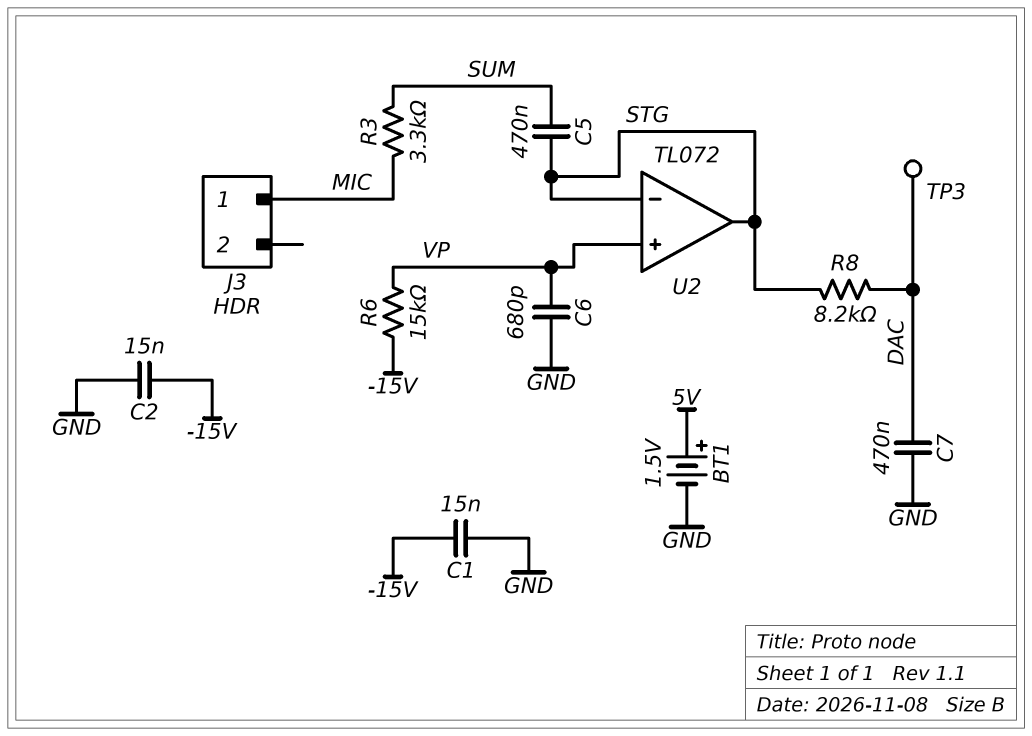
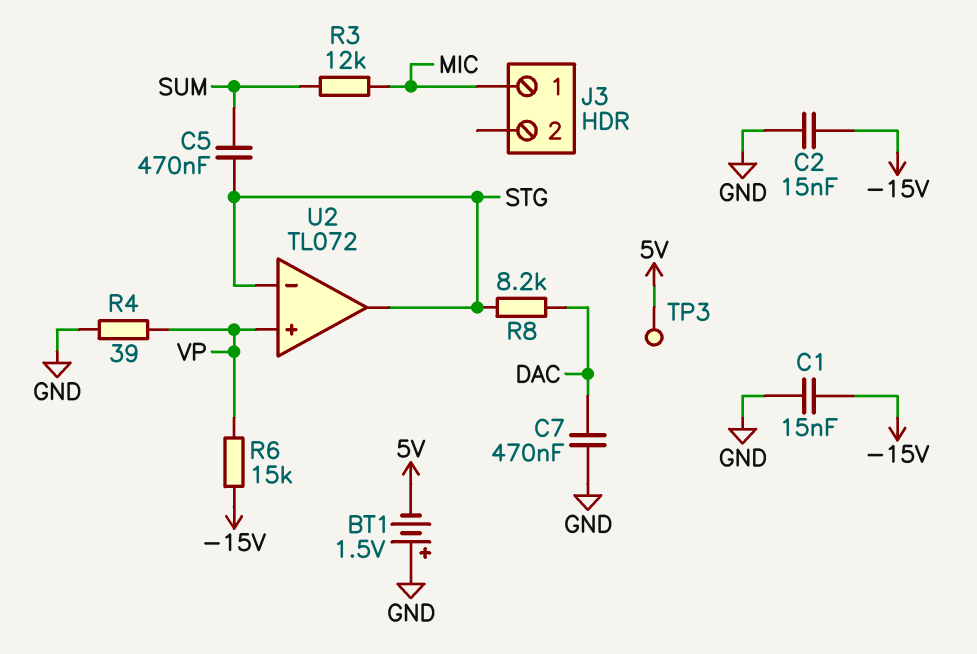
BT1: 1.5V (plus 5V, minus GND) -> 1.5V (plus GND, minus 5V)
C6: 680pF (GND, VP) -> none
R3: 3.3k (MIC, SUM) -> 12k (MIC, SUM)
R4: none -> 39 (GND, VP)
TP3: test point (DAC) -> test point (5V)

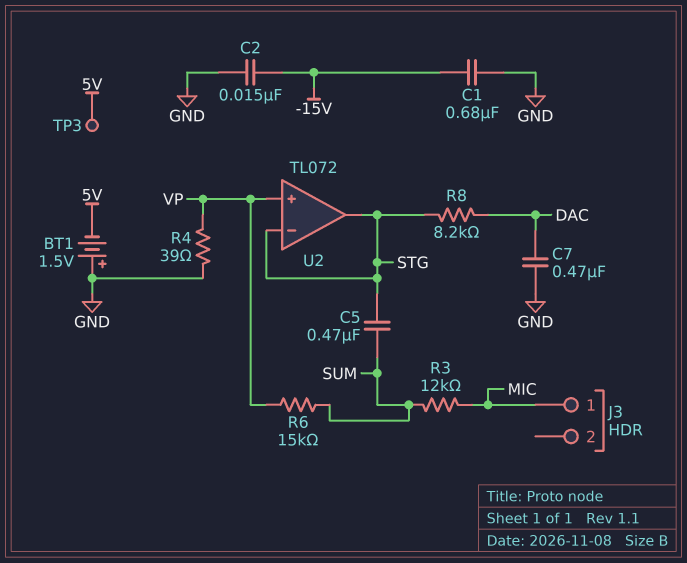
C1: 15nF (-15V, GND) -> 680nF (-15V, GND)
R6: 15k (-15V, VP) -> 15k (SUM, VP)

